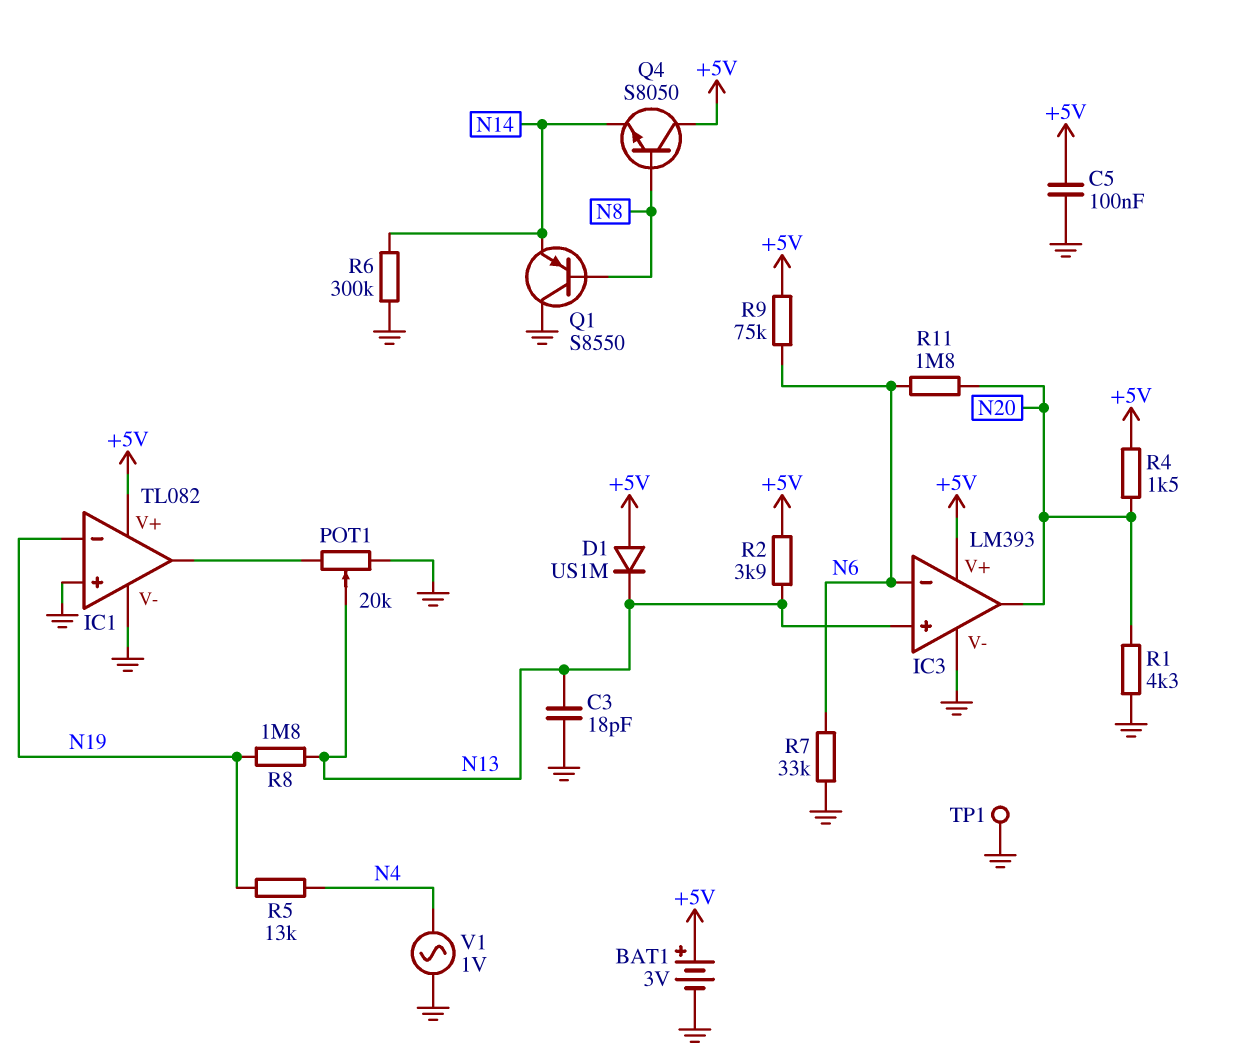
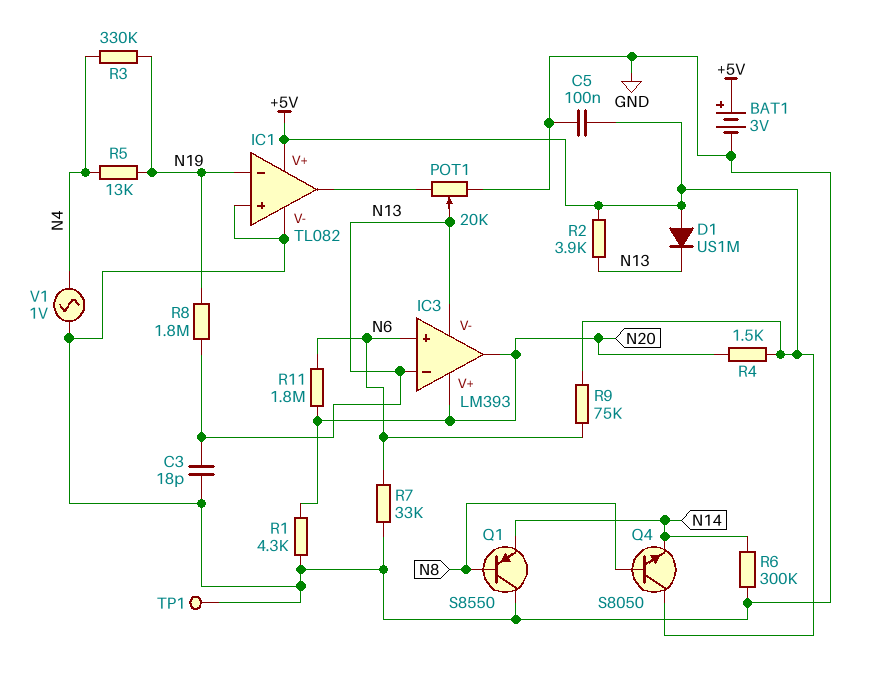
IC3 pin V+: +5V -> N20
IC3 pin V-: GND -> N13
IC3 pin in+: N13 -> N6
IC3 pin in-: N6 -> N13
R3: none -> 330k (N4, N19)

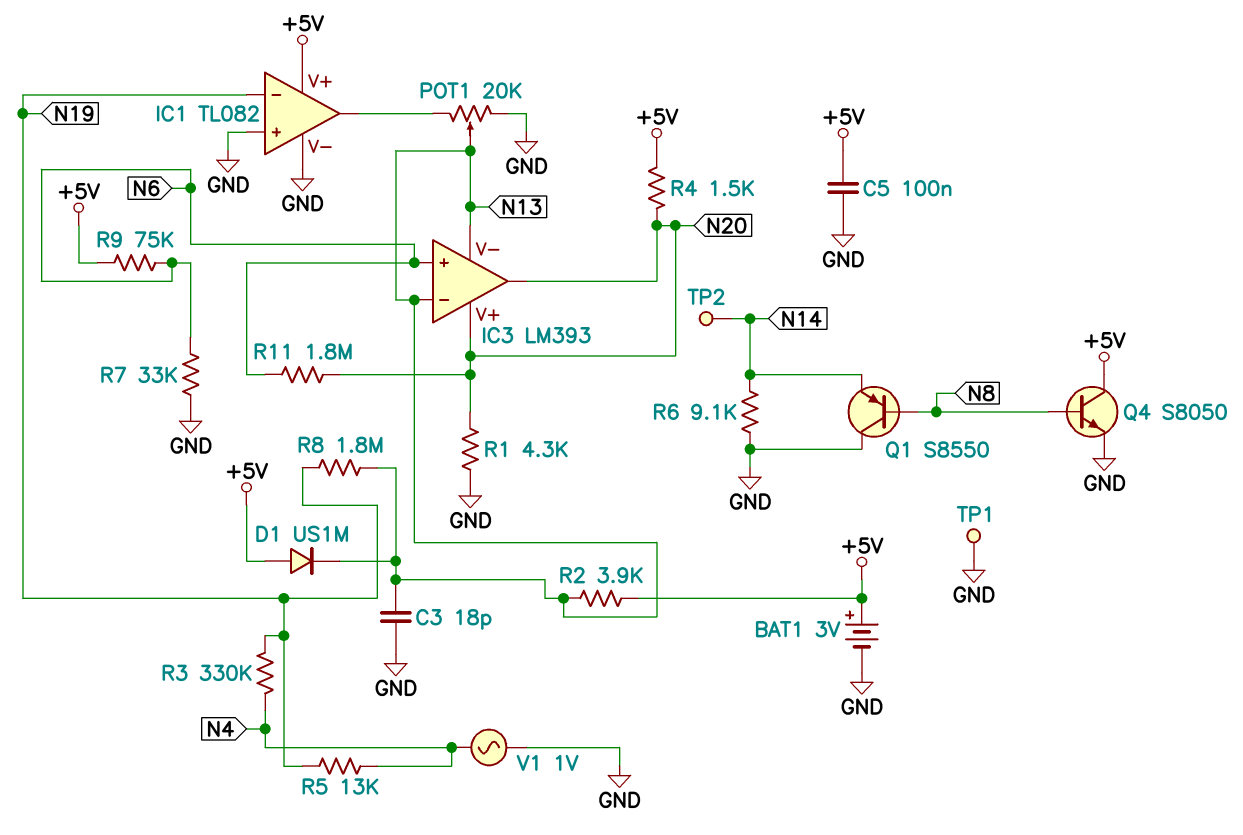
Q4: NPN S8050 (B N8, C +5V, E N14) -> NPN S8050 (B N8, C +5V, E GND)
R6: 300k (GND, N14) -> 9.1k (GND, N14)
TP2: none -> test point (N14)

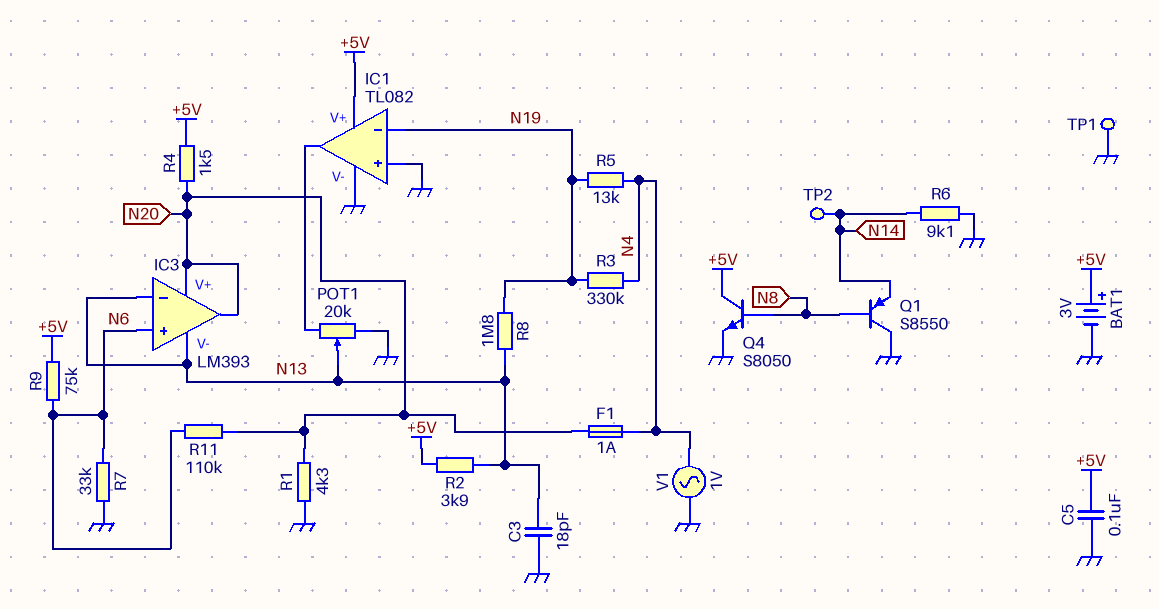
D1: diode US1M (A +5V, K N13) -> none
F1: none -> 1A (N4, N20)
R11: 1.8M (N6, N20) -> 110k (N6, N20)

